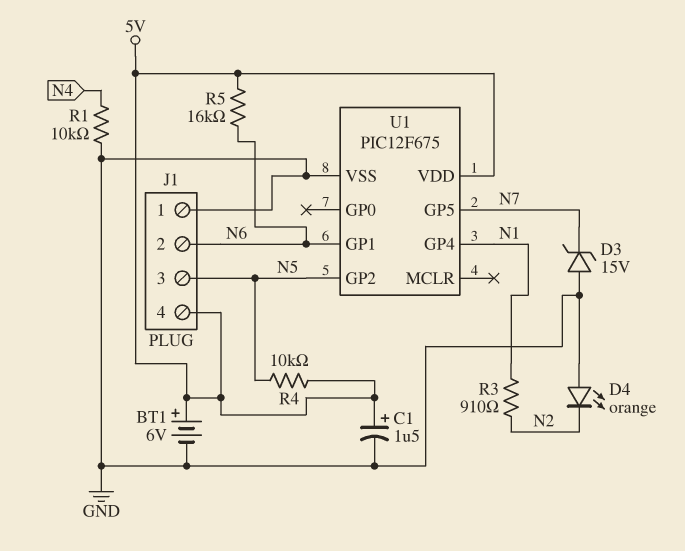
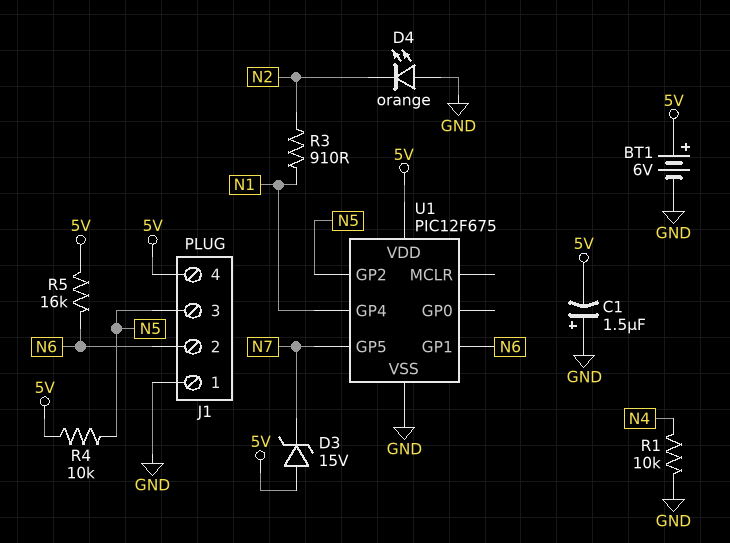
C1: 1.5uF (plus 5V, minus GND) -> 1.5uF (plus GND, minus 5V)
D3: zener 15V (A GND, K N7) -> zener 15V (A 5V, K N7)

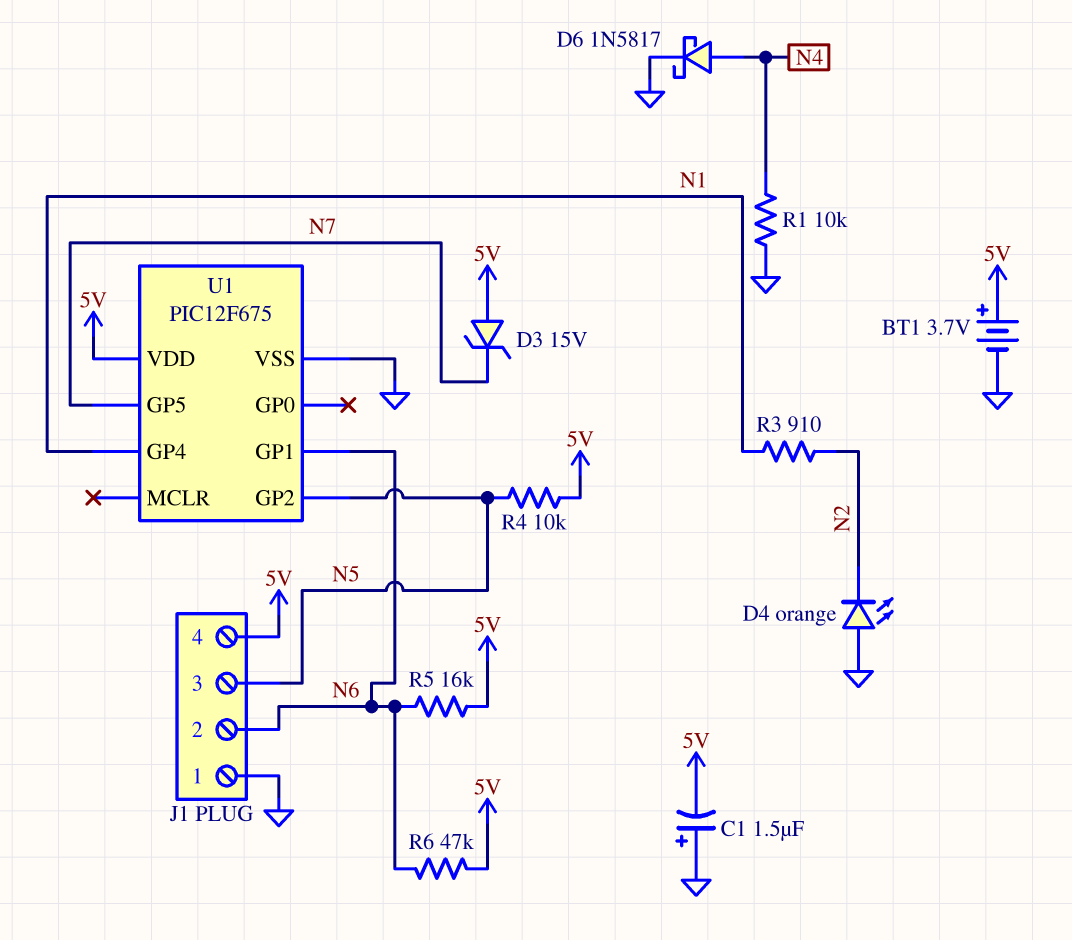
BT1: 6V (plus 5V, minus GND) -> 3.7V (plus 5V, minus GND)
D6: none -> schottky 1N5817 (A N4, K GND)
R6: none -> 47k (5V, N6)

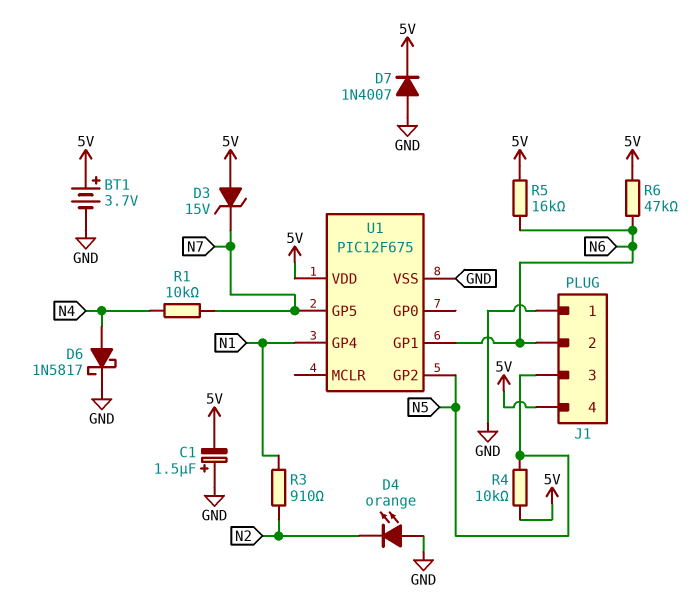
D7: none -> diode 1N4007 (A GND, K 5V)
R1: 10k (GND, N4) -> 10k (N4, N7)

